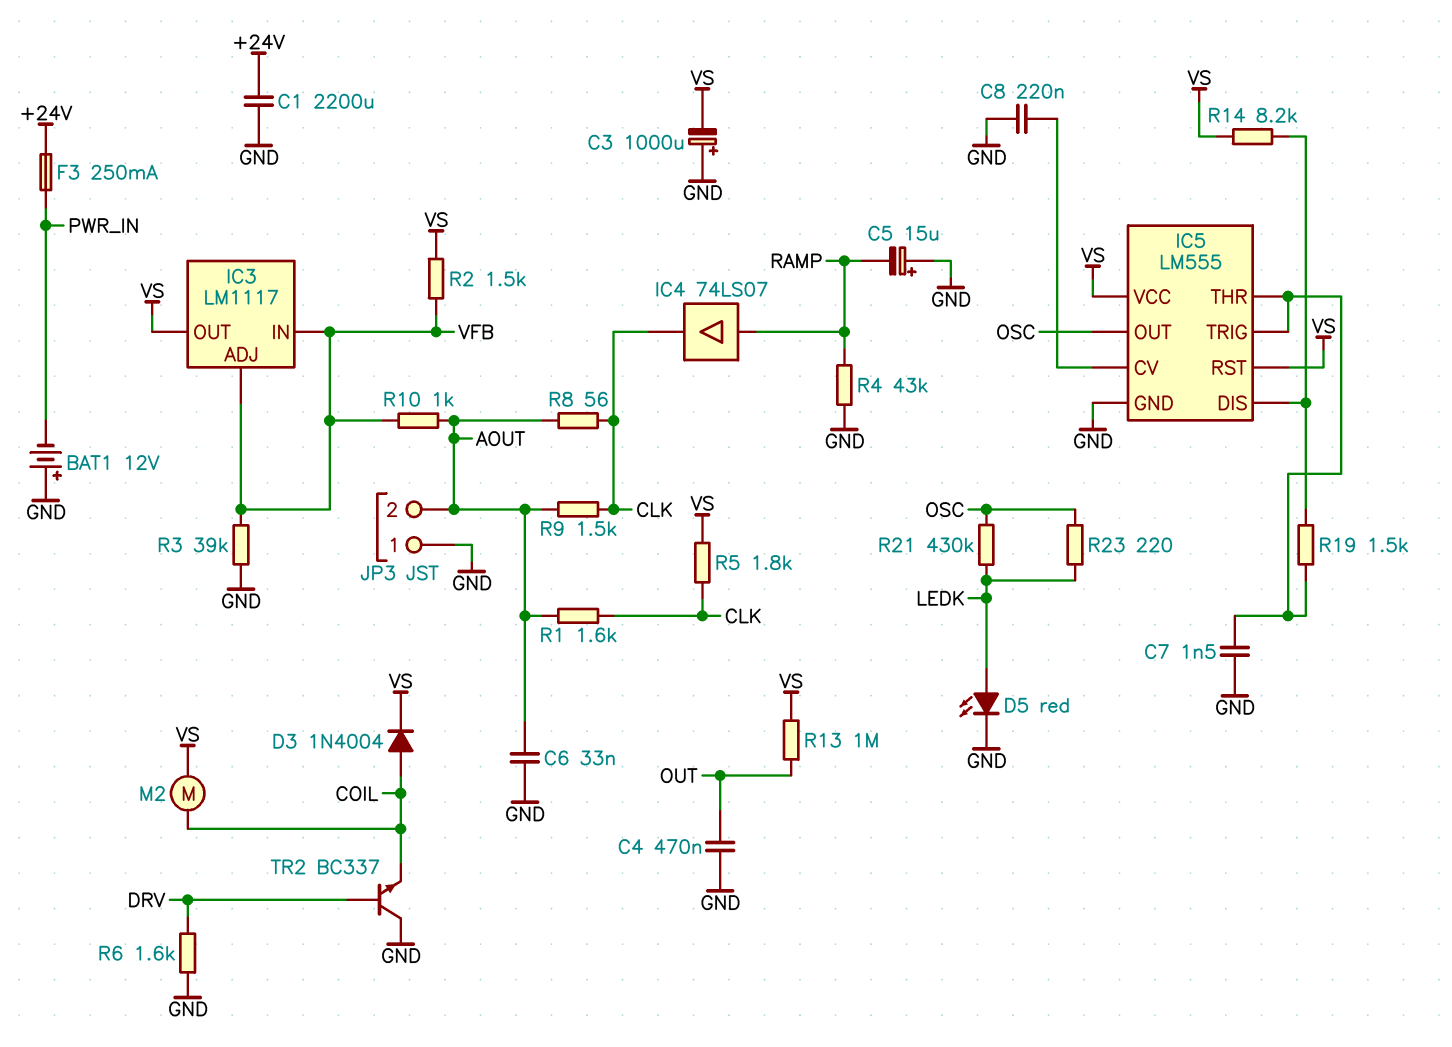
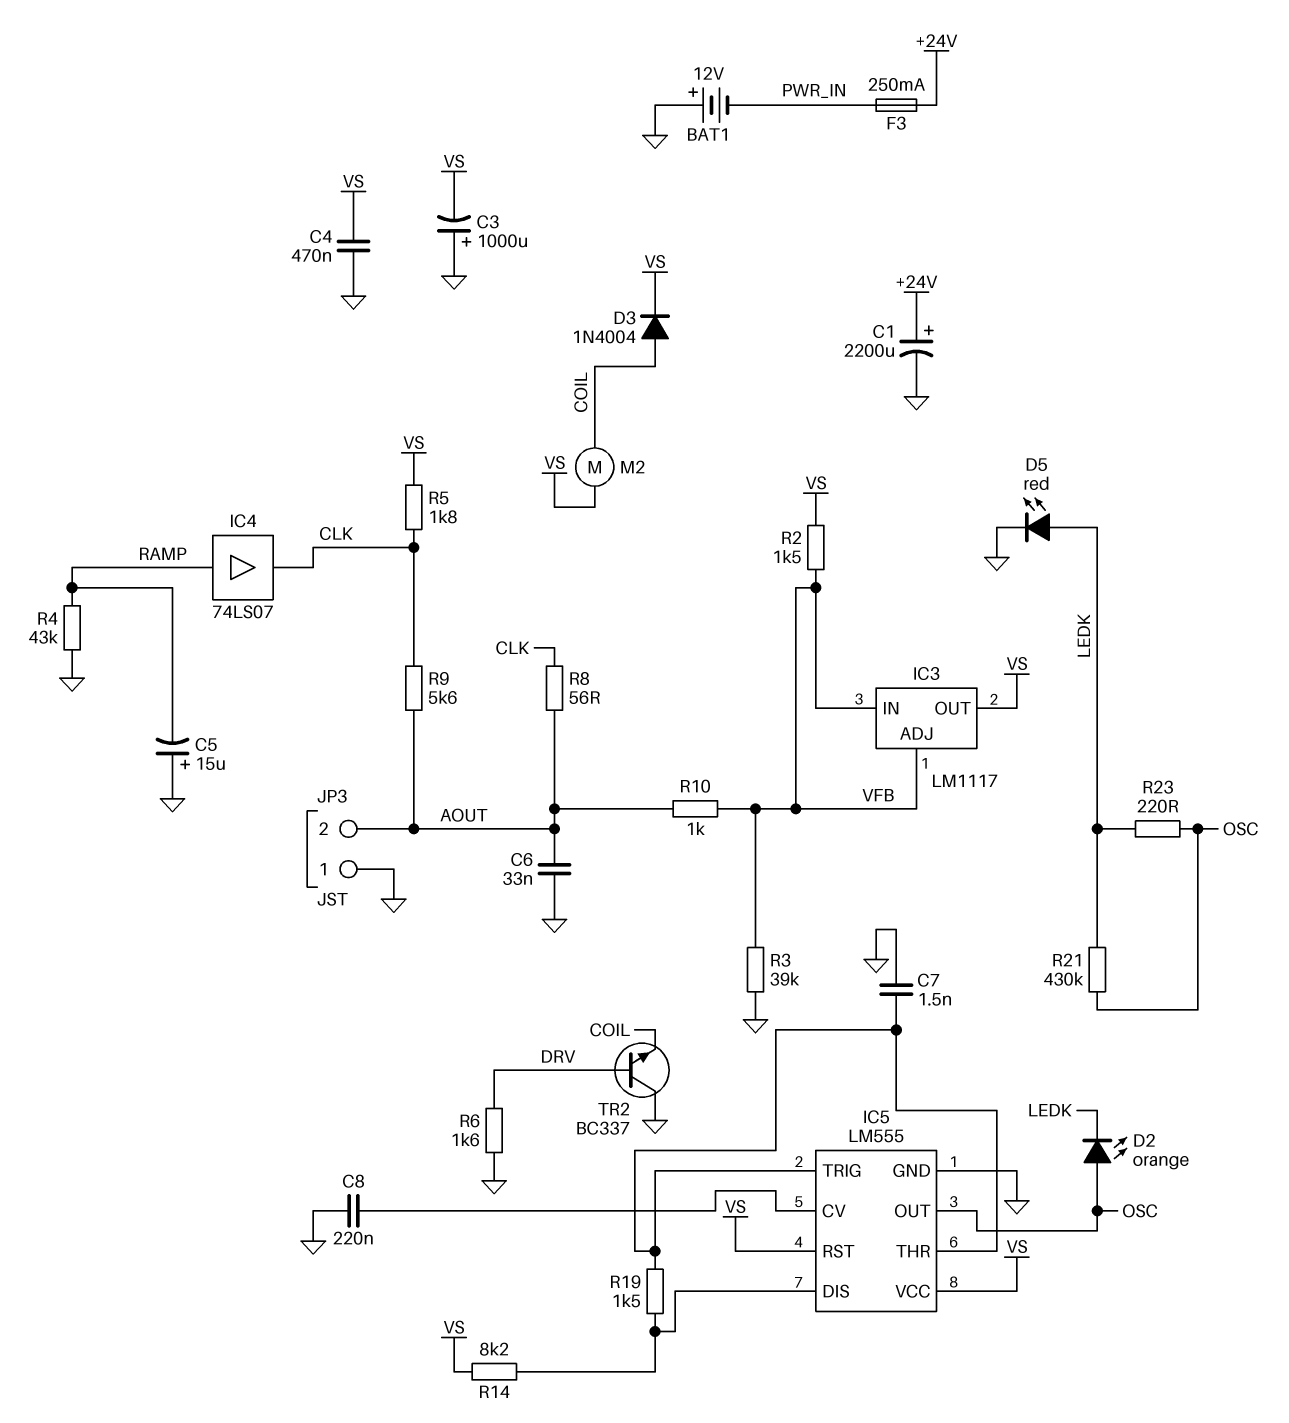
C1: 2200uF (+24V, GND) -> 2200uF (plus +24V, minus GND)
C4: 470nF (GND, OUT) -> 470nF (GND, VS)
D2: none -> LED orange (A OSC, K LEDK)
R1: 1.6k (AOUT, CLK) -> none
R9: 1.5k (AOUT, CLK) -> 5.6k (AOUT, CLK)
R13: 1M (OUT, VS) -> none

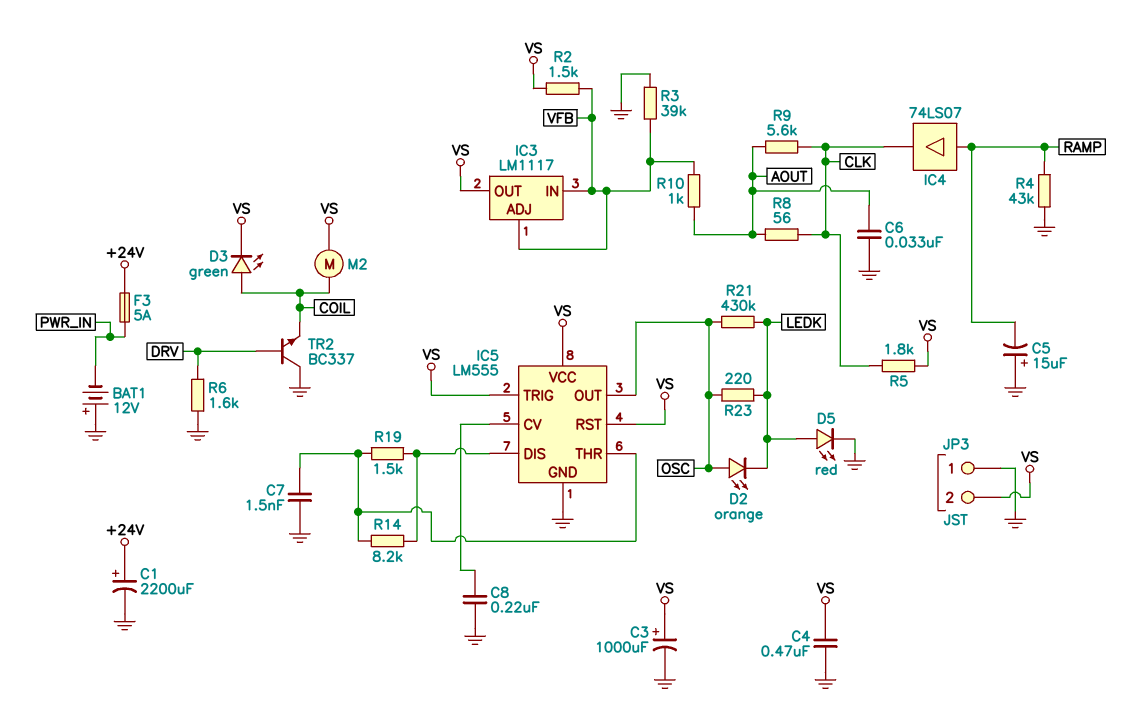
C3: 1000uF (plus GND, minus VS) -> 1000uF (plus VS, minus GND)
D3: diode 1N4004 (A COIL, K VS) -> LED green (A COIL, K VS)
F3: 250mA (+24V, PWR_IN) -> 5A (+24V, PWR_IN)
IC5 pin TRIG: IC5/THR -> VS
JP3 pin 2: AOUT -> VS
R14: 8.2k (IC5/DIS, VS) -> 8.2k (IC5/DIS, IC5/THR)

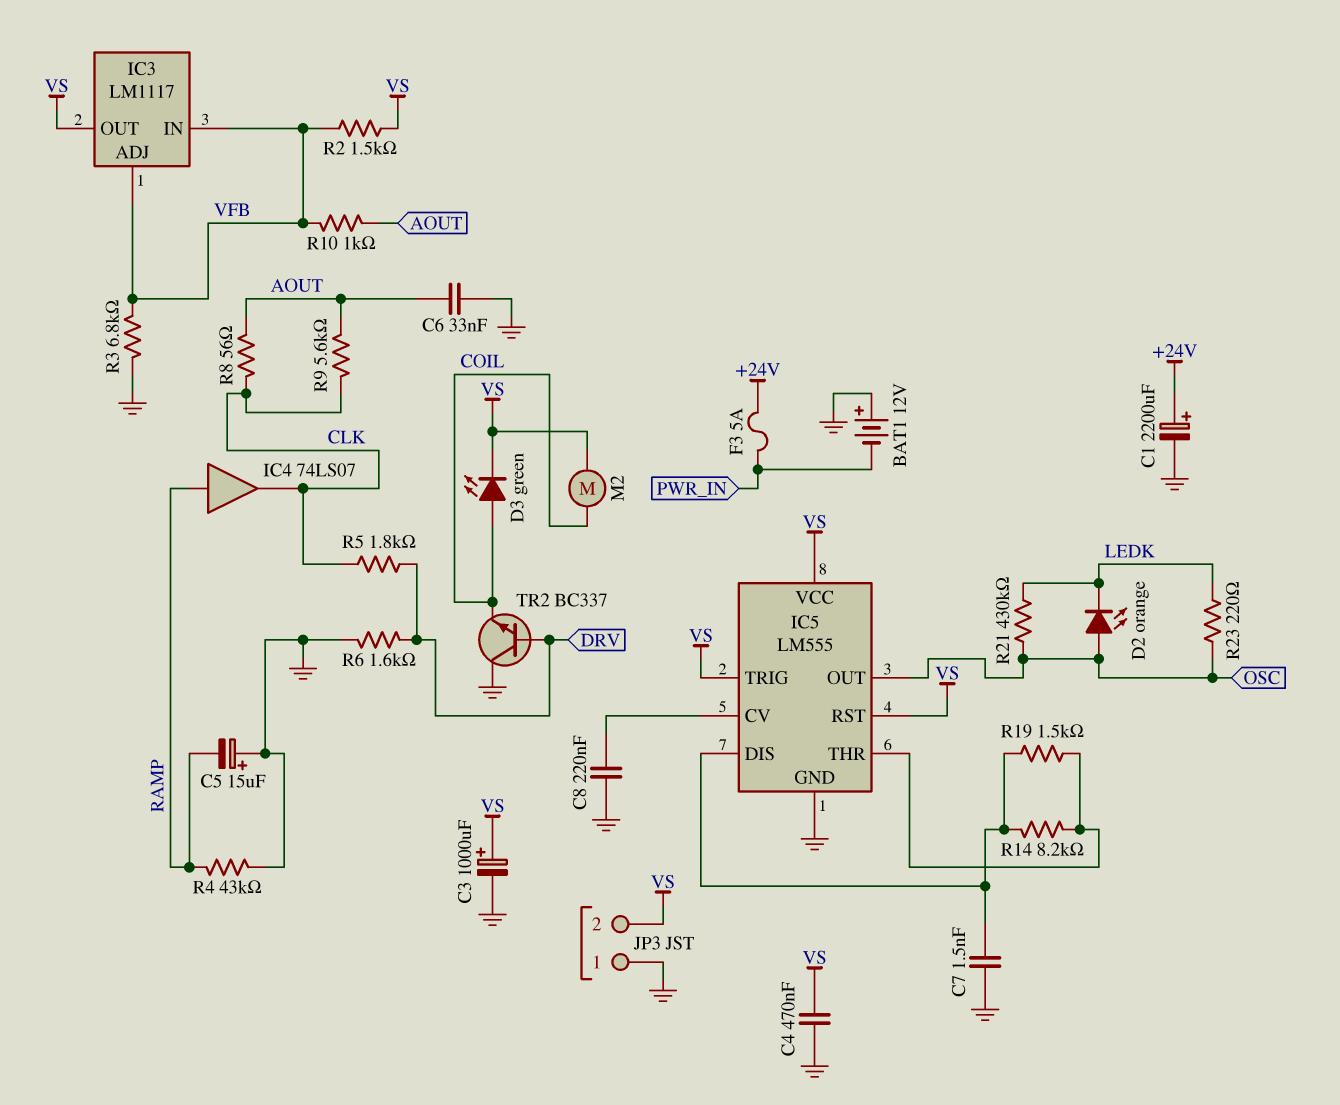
C7: 1.5nF (GND, IC5/THR) -> 1.5nF (GND, IC5/DIS)
D5: LED red (A LEDK, K GND) -> none
R3: 39k (GND, VFB) -> 6.8k (GND, VFB)
R5: 1.8k (CLK, VS) -> 1.8k (CLK, DRV)

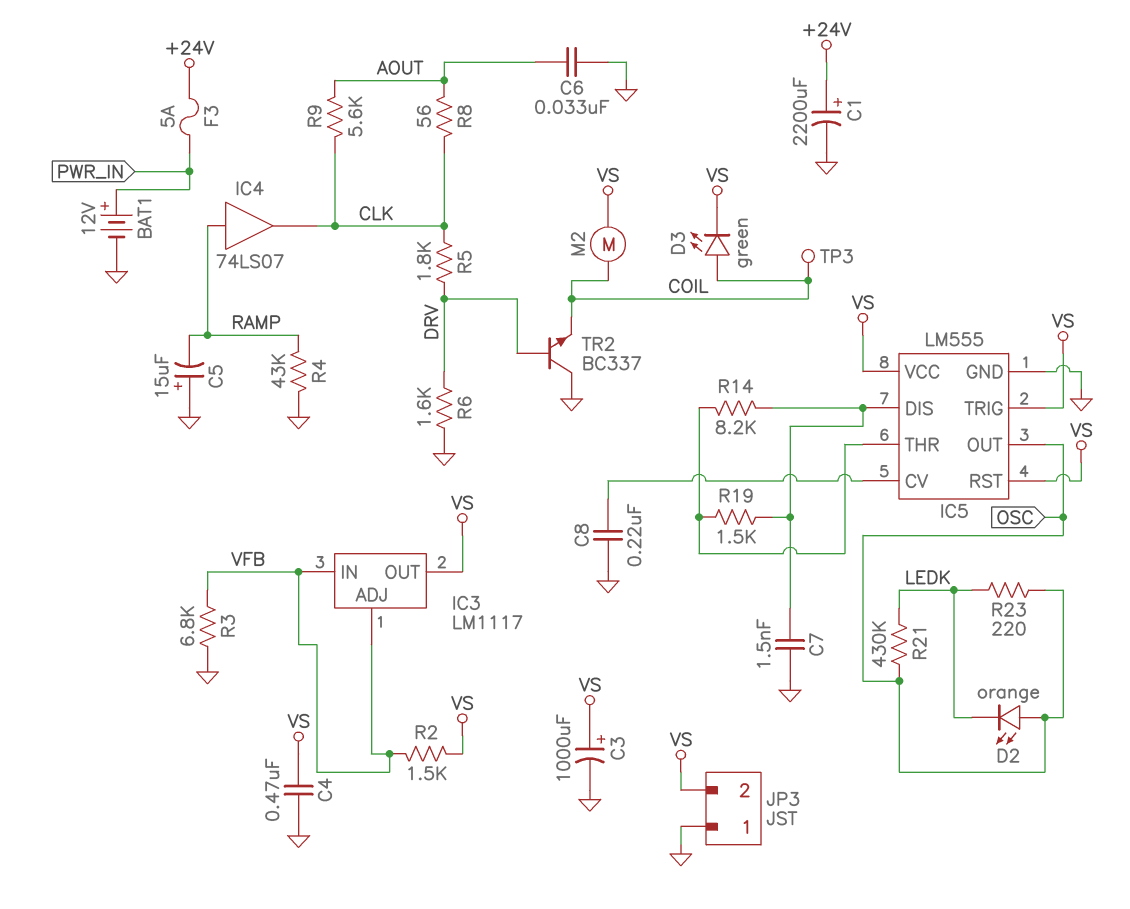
BAT1: 12V (plus GND, minus PWR_IN) -> 12V (plus PWR_IN, minus GND)
R10: 1k (AOUT, VFB) -> none
TP3: none -> test point (COIL)

